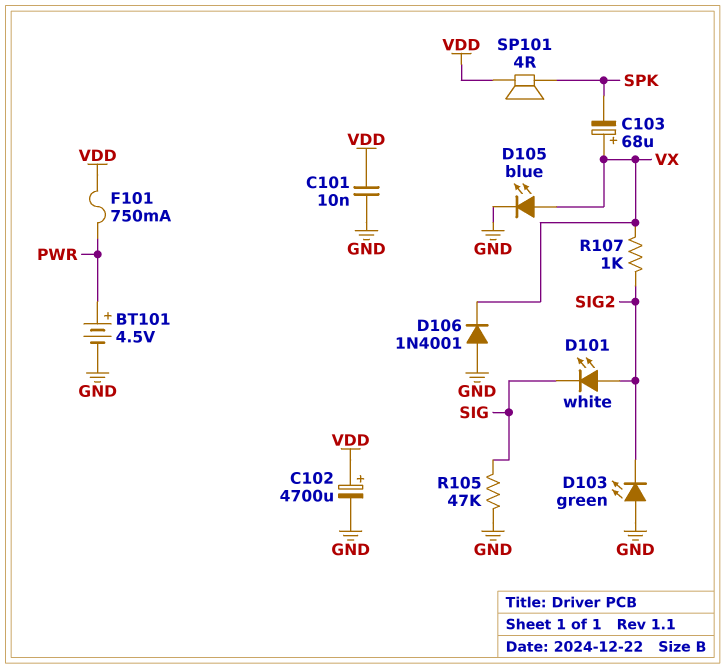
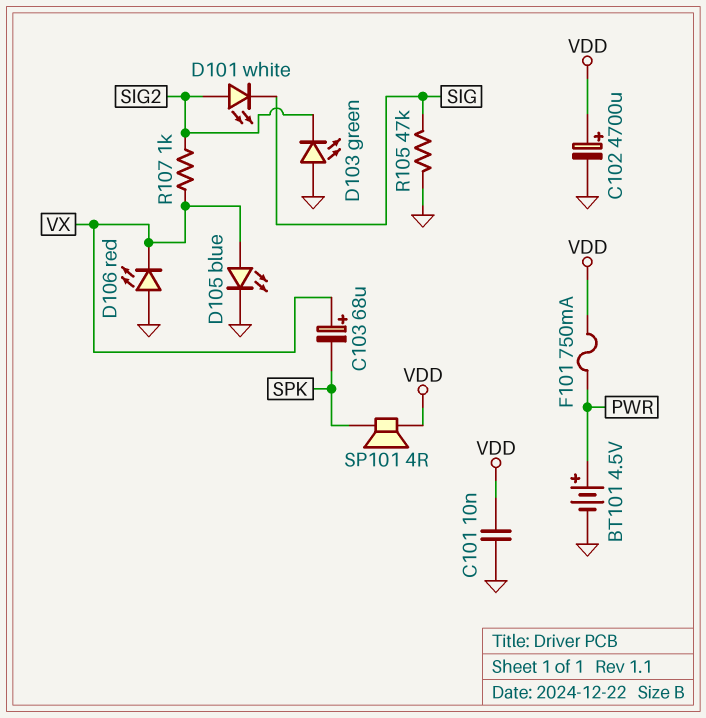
D106: diode 1N4001 (A GND, K VX) -> LED red (A GND, K VX)

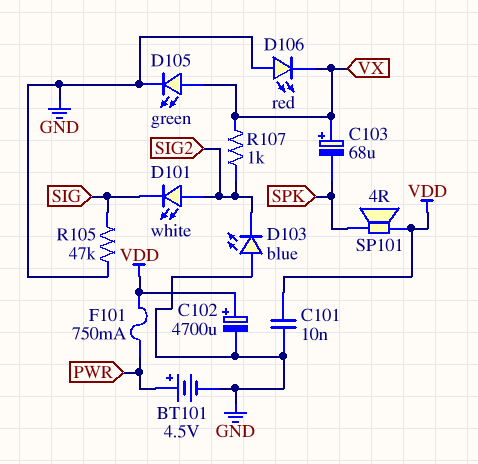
D103: LED green (A GND, K SIG2) -> LED blue (A GND, K SIG2)
D105: LED blue (A VX, K GND) -> LED green (A VX, K GND)

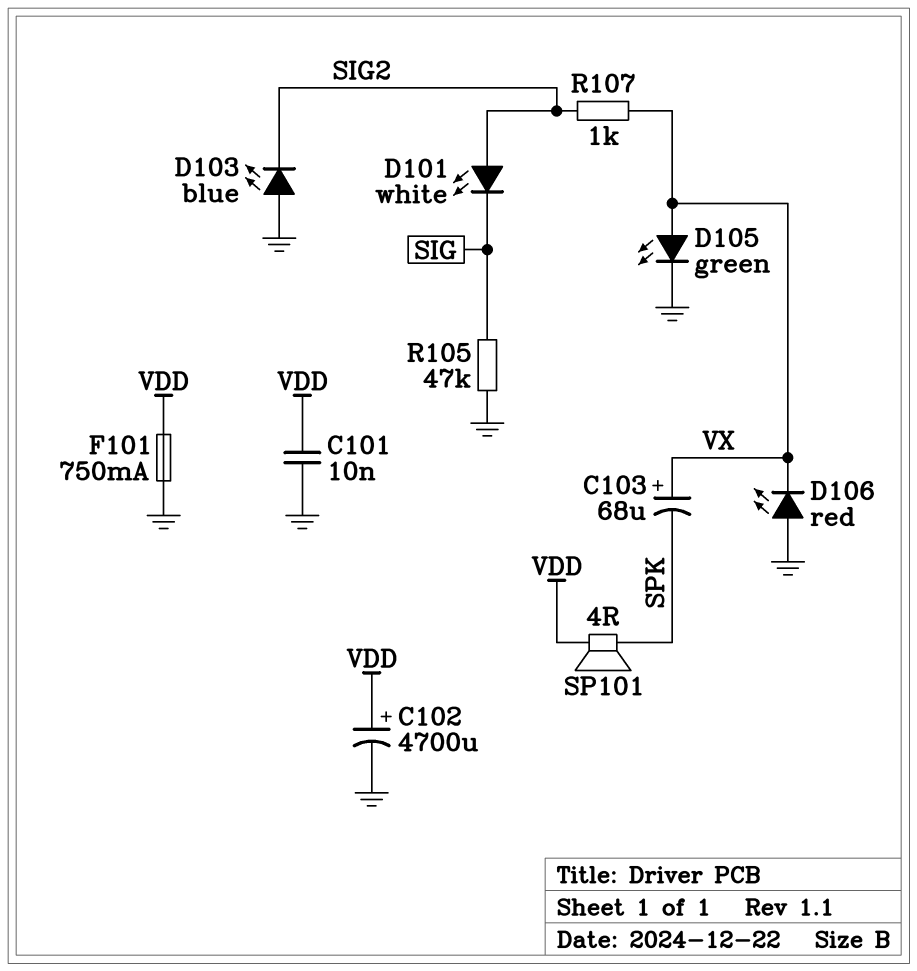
BT101: 4.5V (plus PWR, minus GND) -> none
F101: 750mA (PWR, VDD) -> 750mA (GND, VDD)

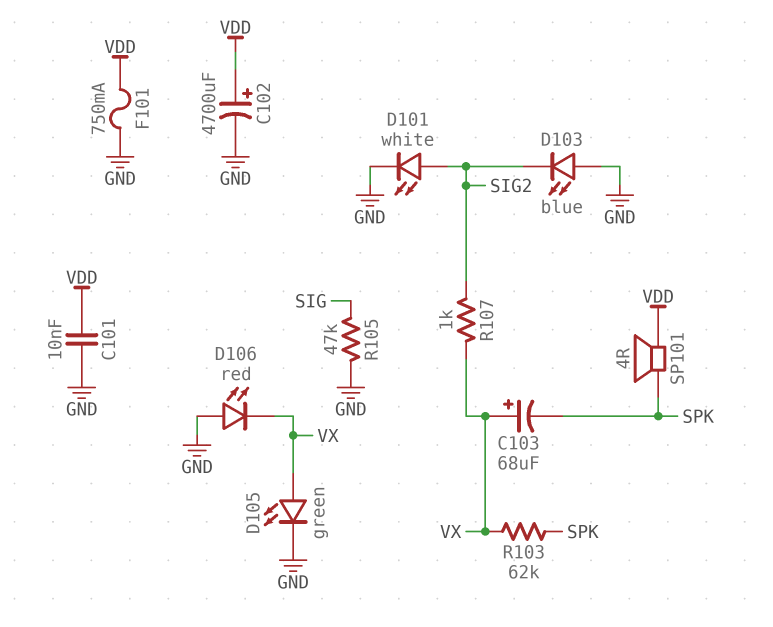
D101: LED white (A SIG2, K SIG) -> LED white (A SIG2, K GND)
R103: none -> 62k (SPK, VX)

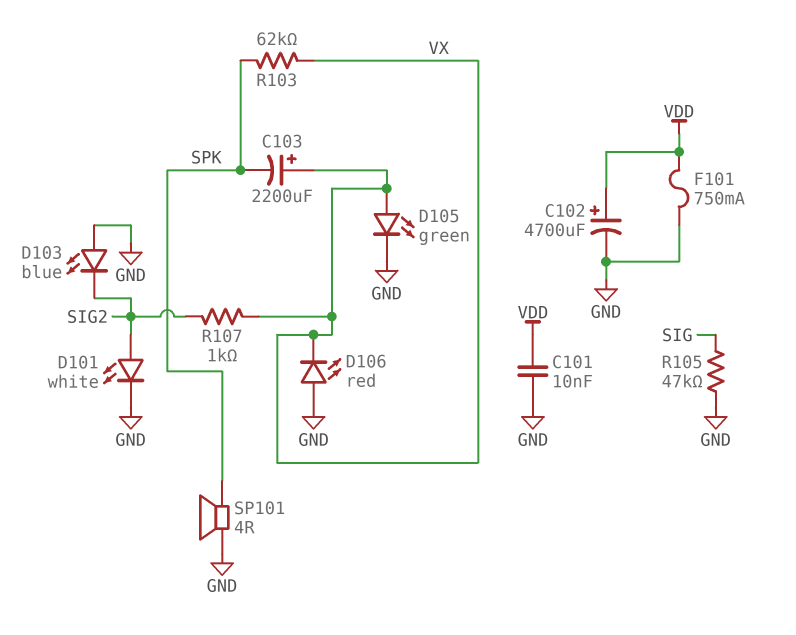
C103: 68uF (plus VX, minus SPK) -> 2200uF (plus VX, minus SPK)
SP101: speaker 4R (SPK, VDD) -> speaker 4R (GND, SPK)

